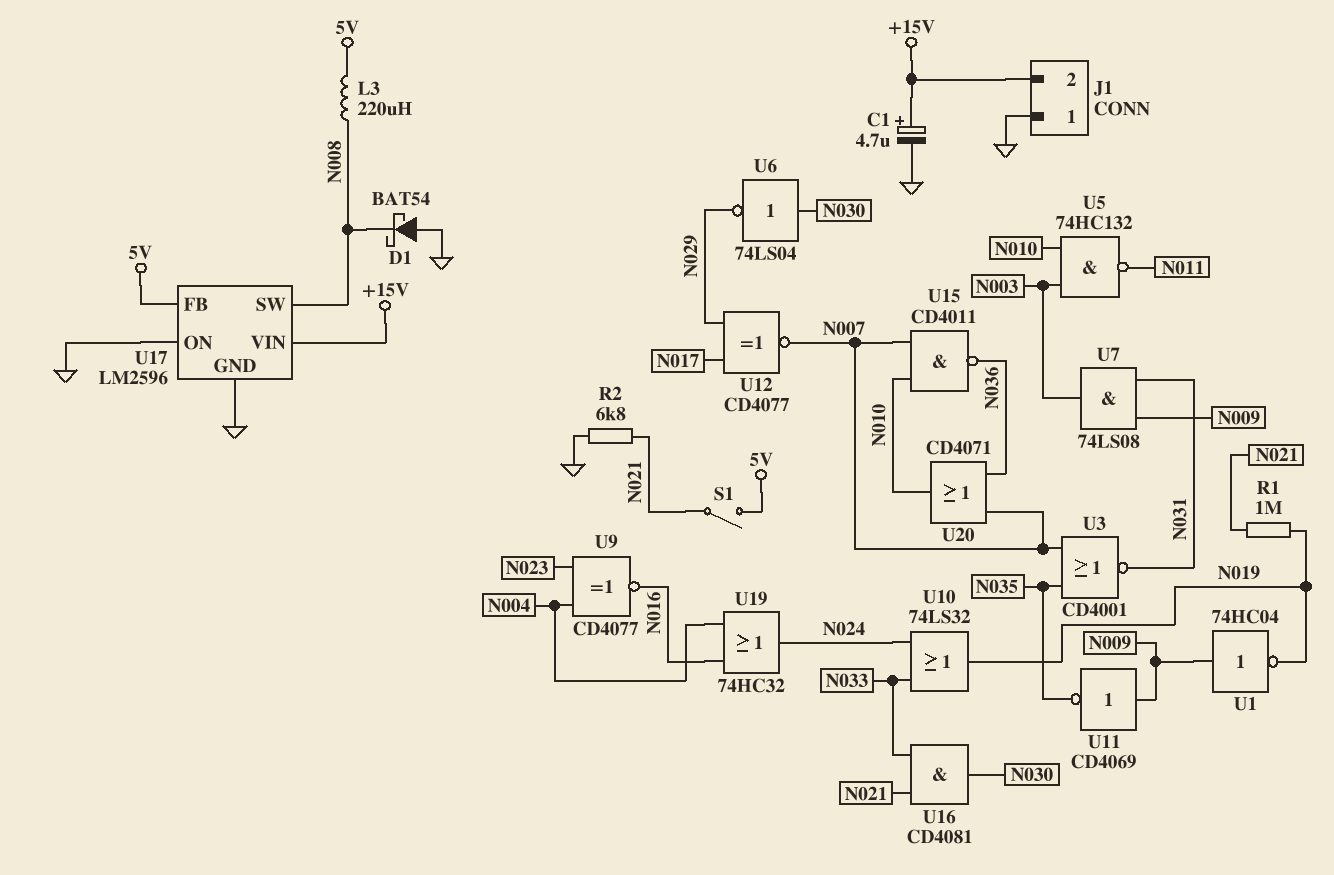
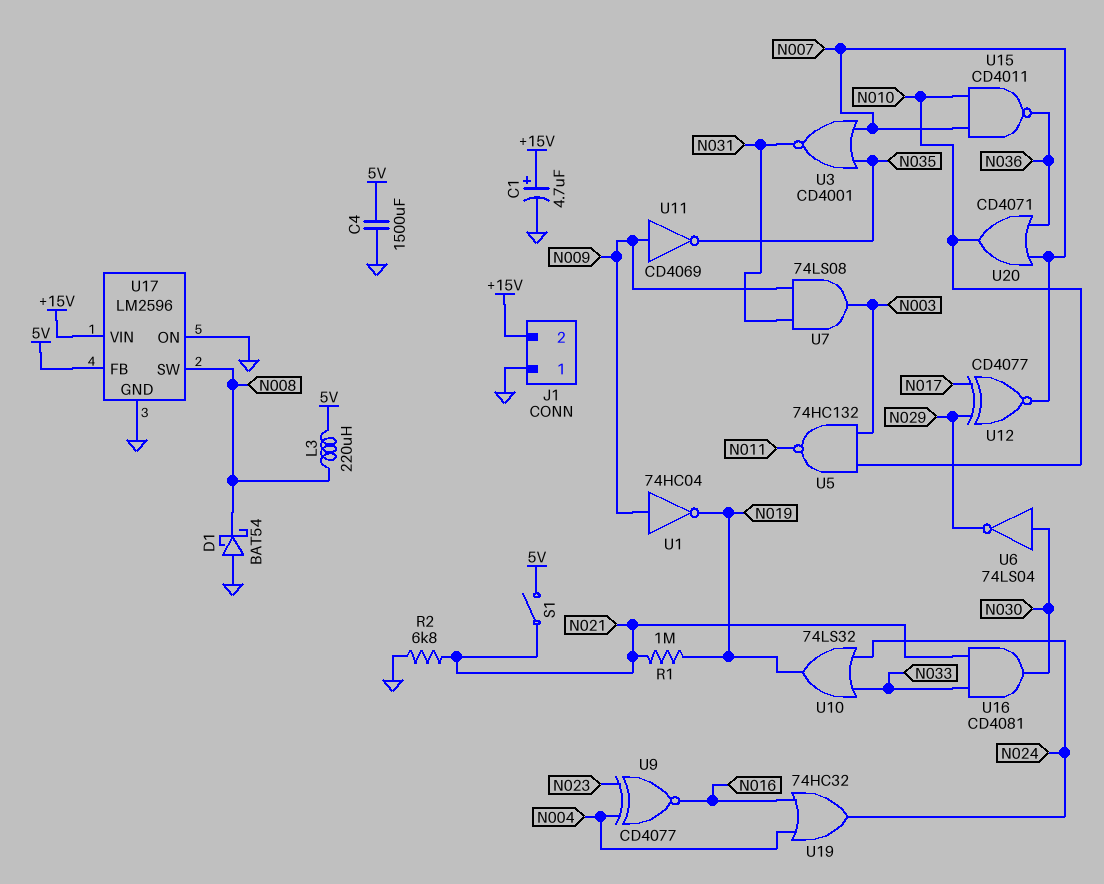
C4: none -> 1500uF (5V, GND)

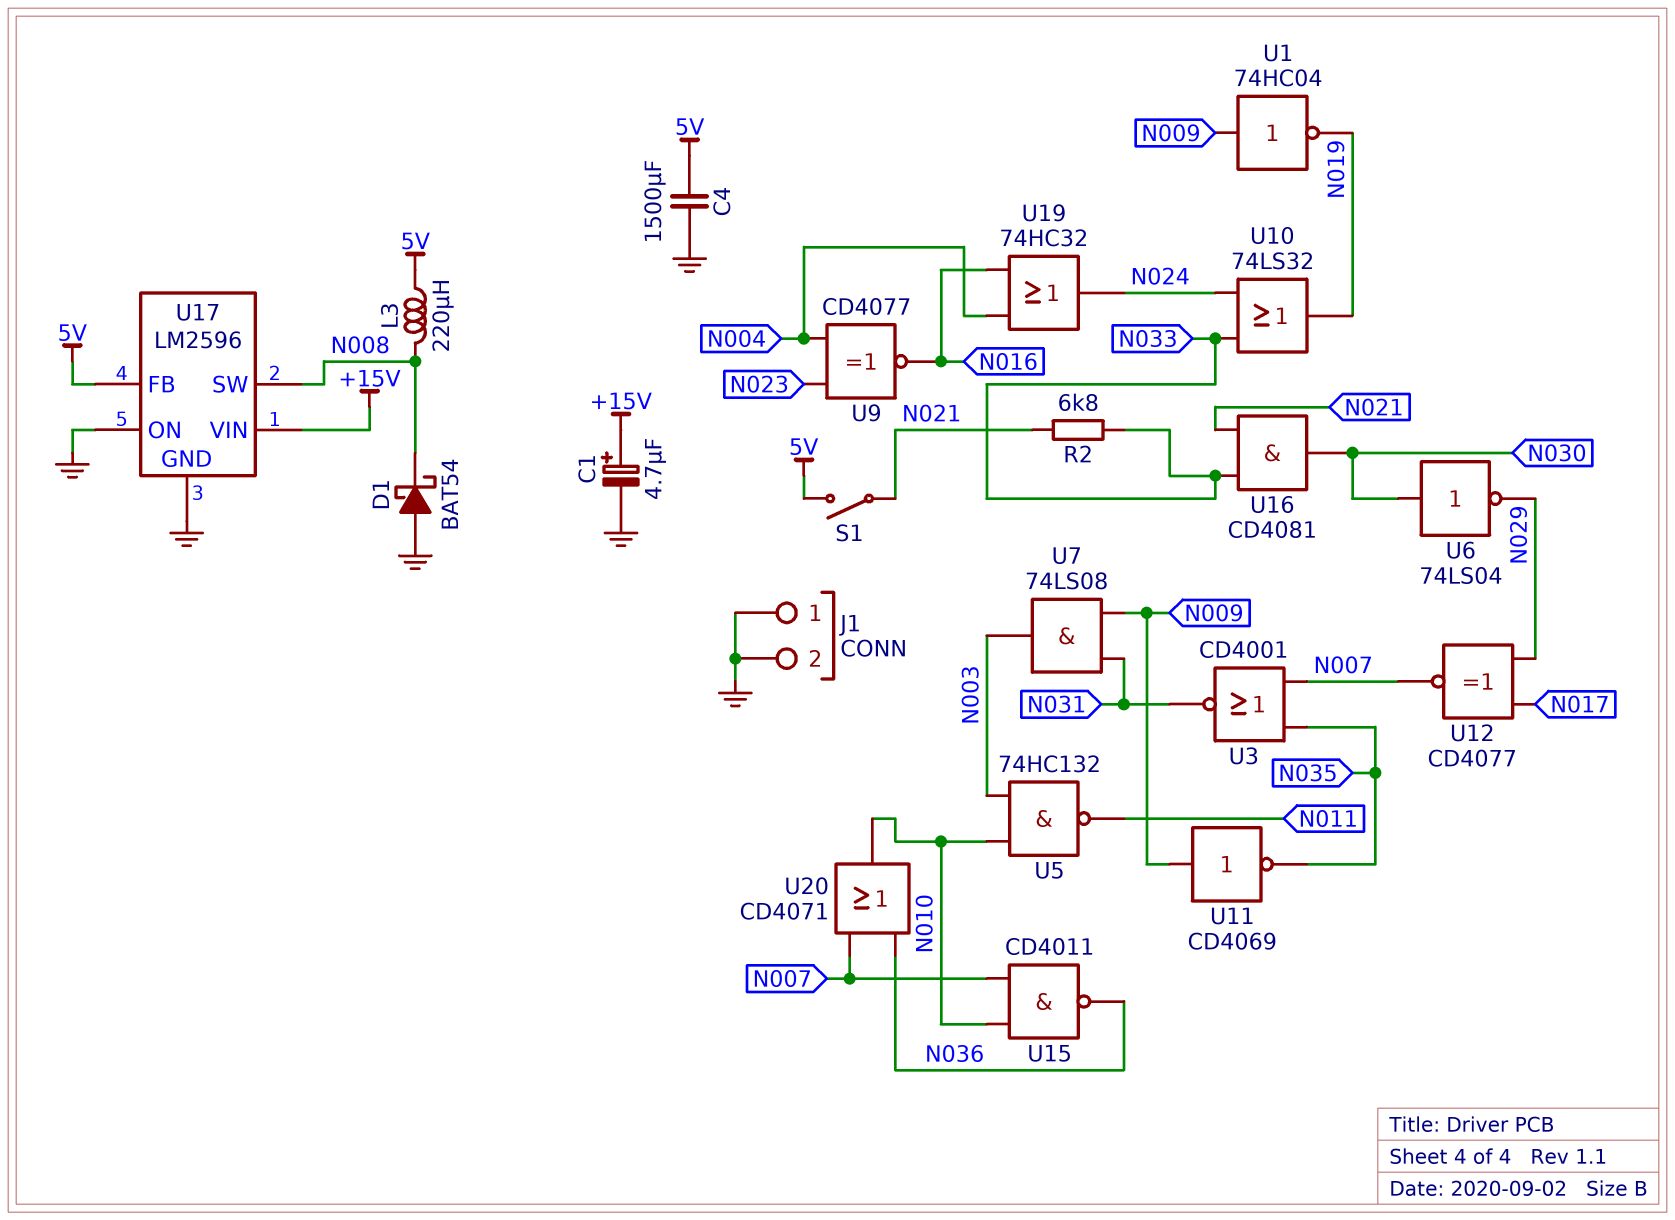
J1 pin 2: +15V -> GND
R1: 1M (N019, N021) -> none
R2: 6.8k (GND, N021) -> 6.8k (N021, N033)

